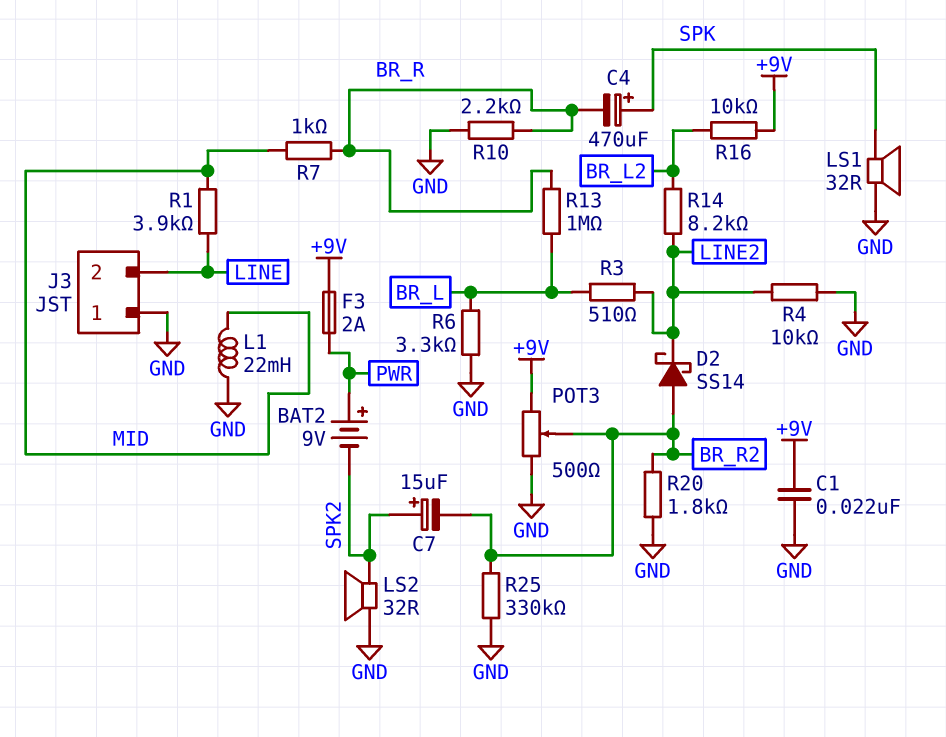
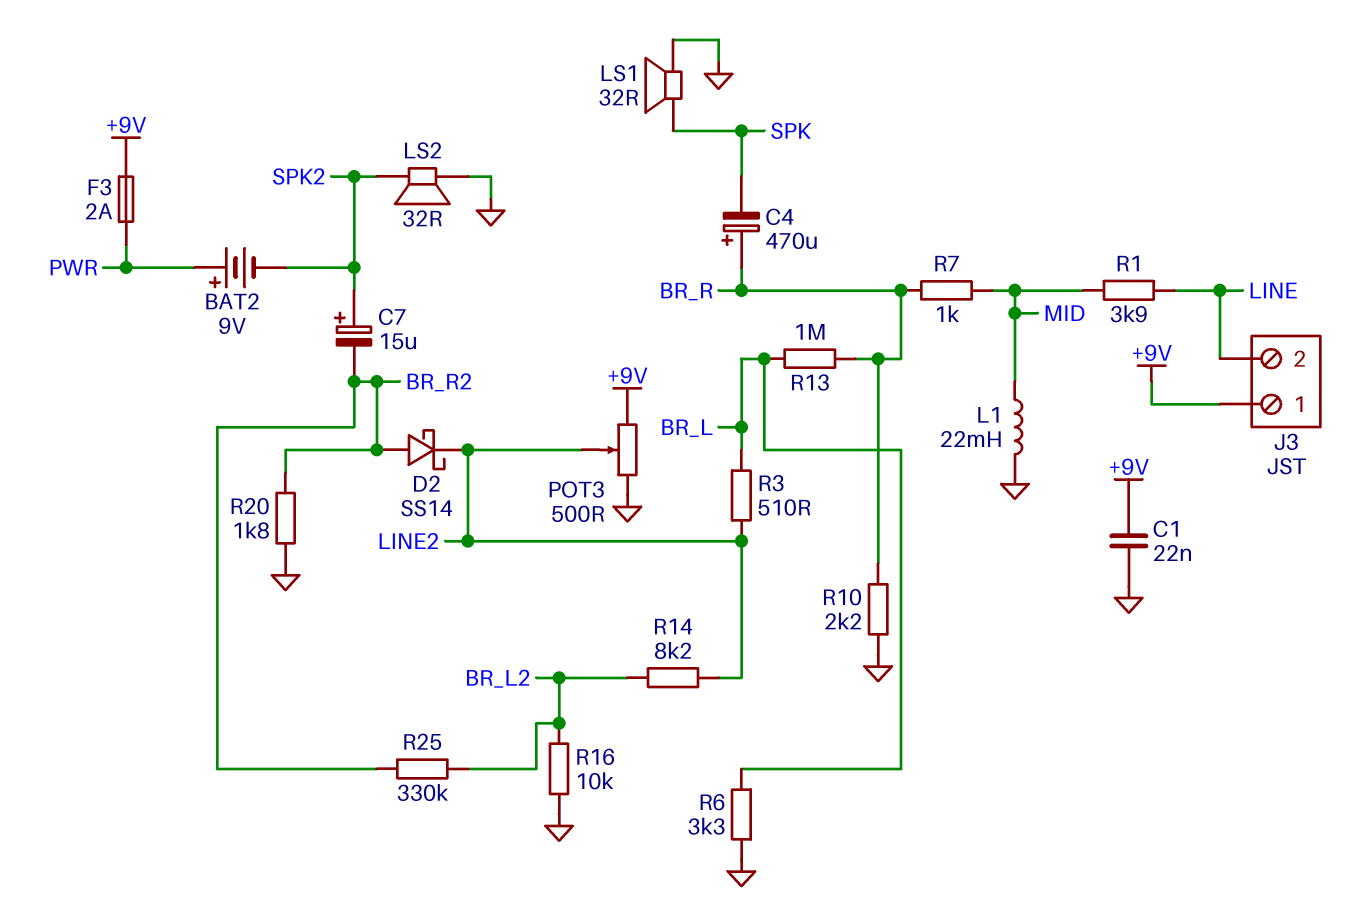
C4: 470uF (plus SPK, minus BR_R) -> 470uF (plus BR_R, minus SPK)
J3 pin 1: GND -> +9V
POT3: 500 (+9V, GND, wiper BR_R2) -> 500 (+9V, GND, wiper LINE2)
R4: 10k (GND, LINE2) -> none
R16: 10k (+9V, BR_L2) -> 10k (BR_L2, GND)
R25: 330k (BR_R2, GND) -> 330k (BR_L2, BR_R2)

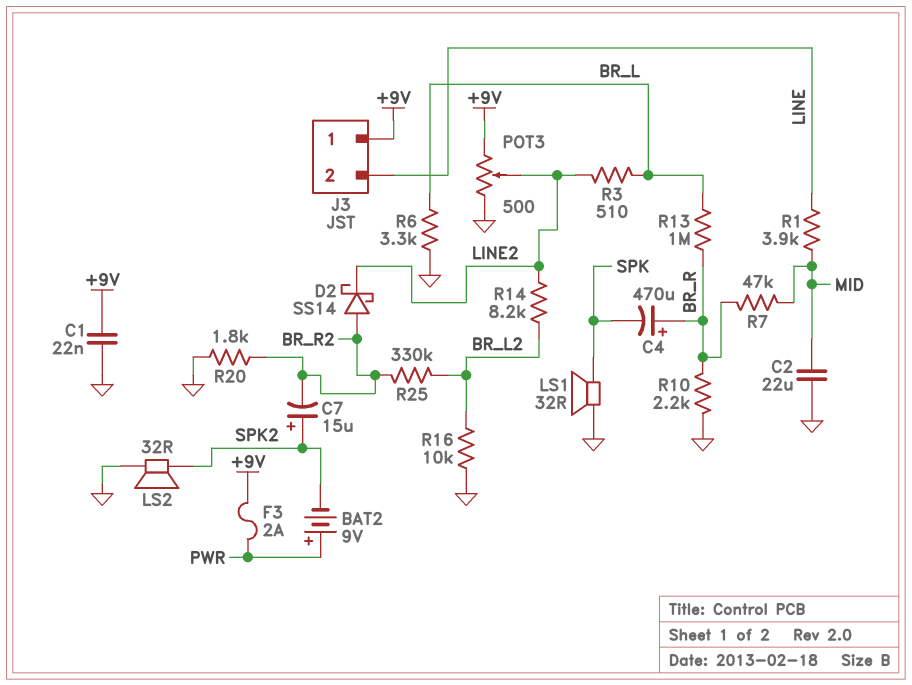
C2: none -> 22uF (GND, MID)
L1: 22mH (GND, MID) -> none
R7: 1k (BR_R, MID) -> 47k (BR_R, MID)

